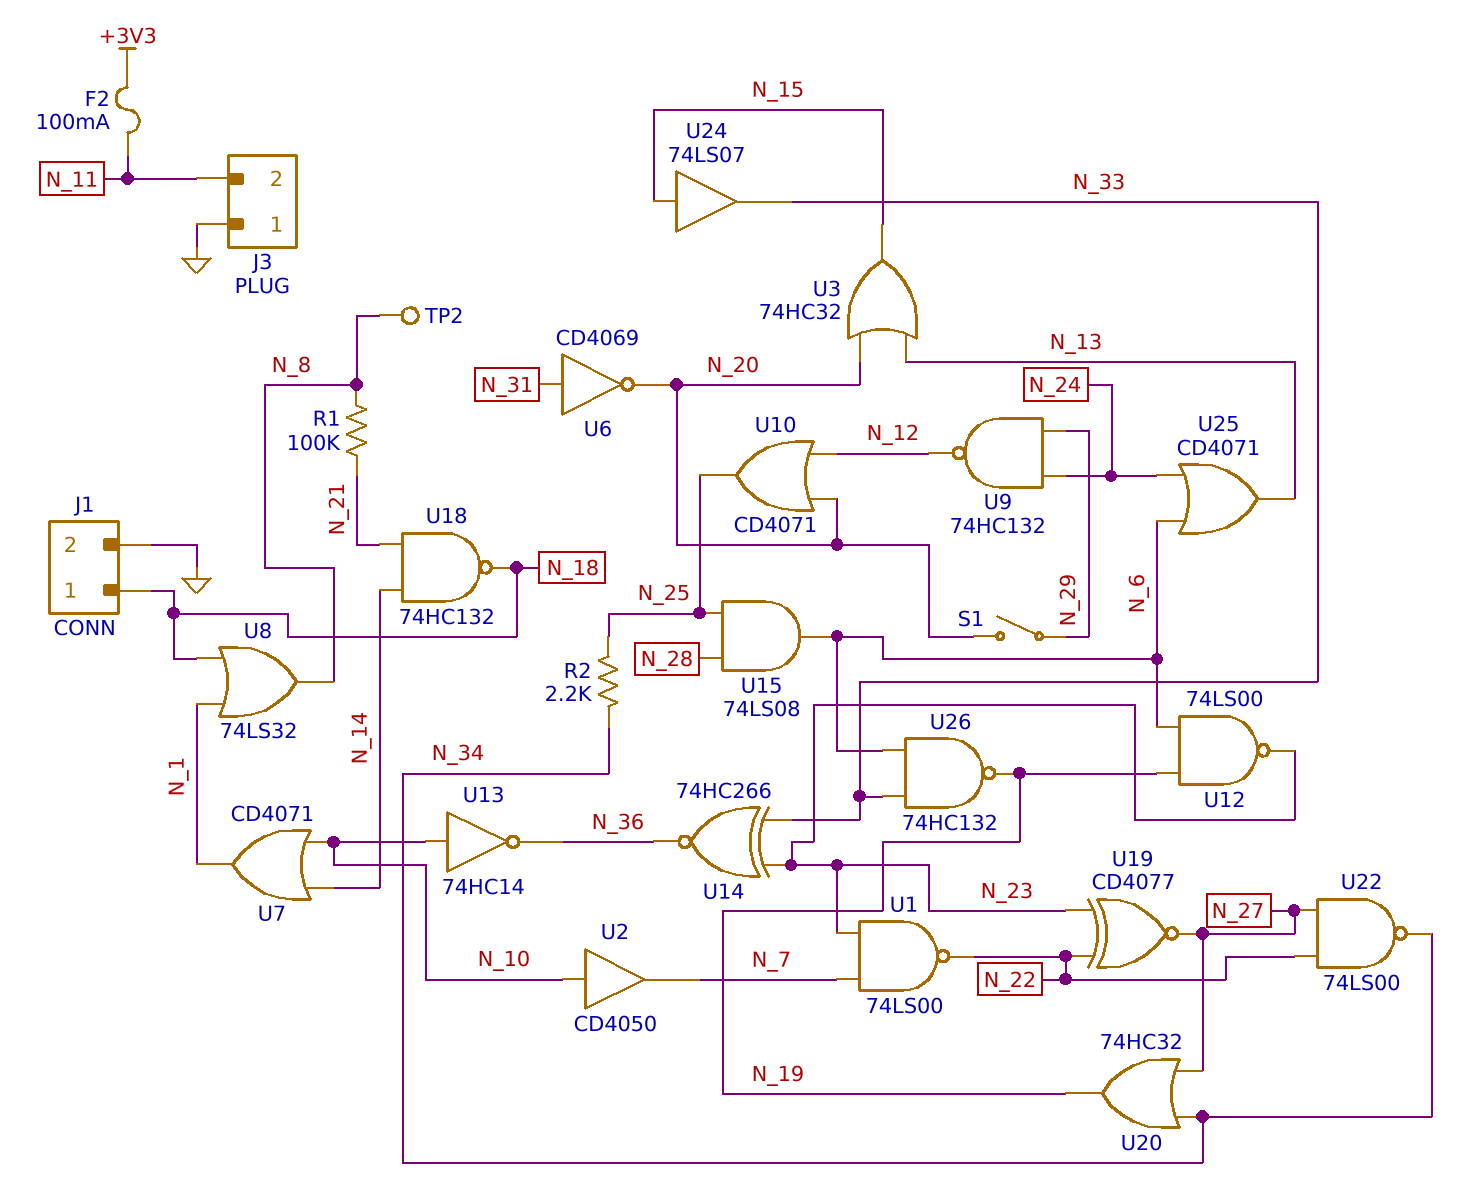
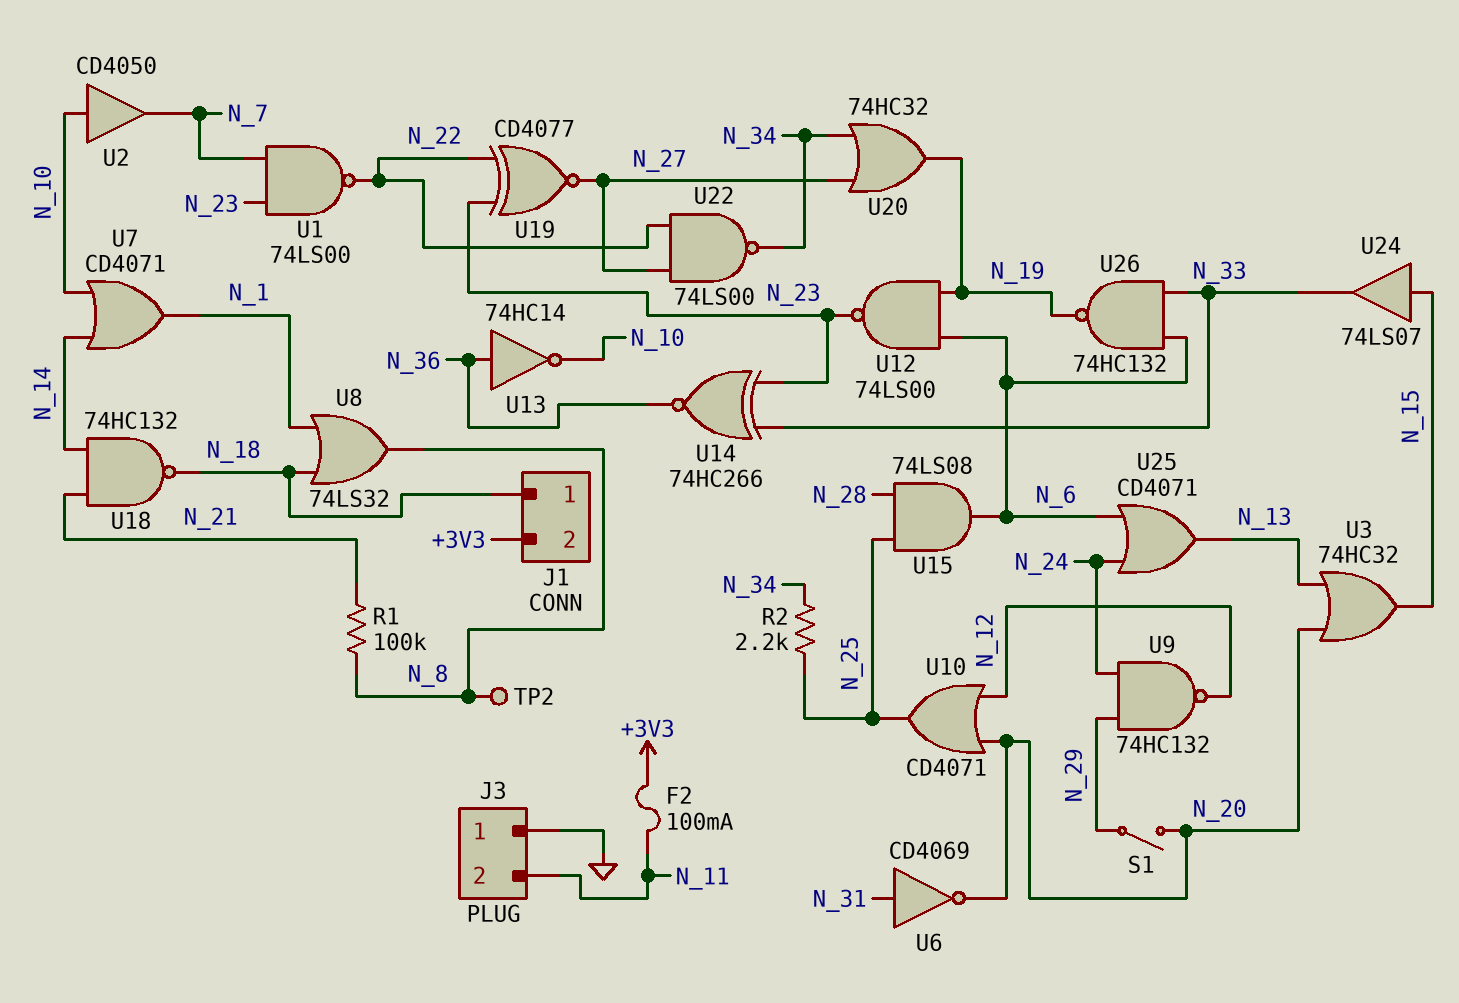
J1 pin 2: GND -> +3V3
U13: NOT 74HC14 (in N_10, out N_36) -> NOT 74HC14 (in N_36, out N_10)

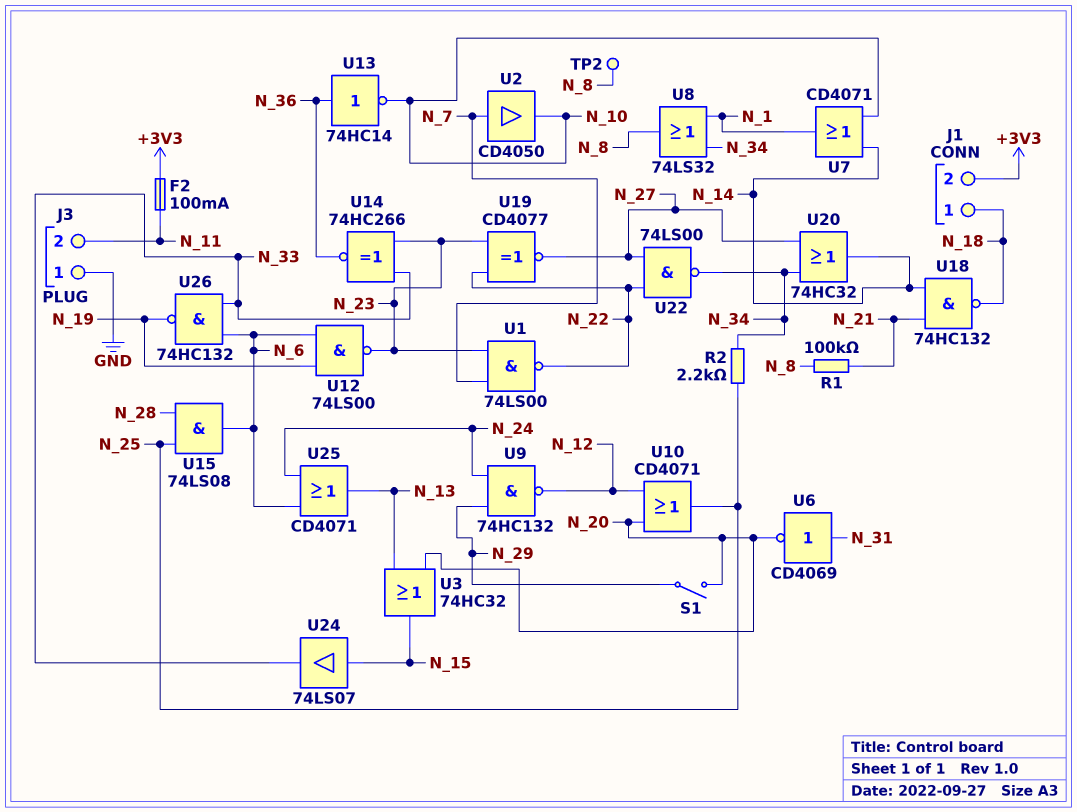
U2: buffer CD4050 (in N_10, out N_7) -> buffer CD4050 (in N_7, out N_10)
U8: OR 74LS32 (in N_1, in N_18, out N_8) -> OR 74LS32 (in N_1, in N_34, out N_8)
U20: OR 74HC32 (in N_27, in N_34, out N_19) -> OR 74HC32 (in N_27, in N_34, out N_14)

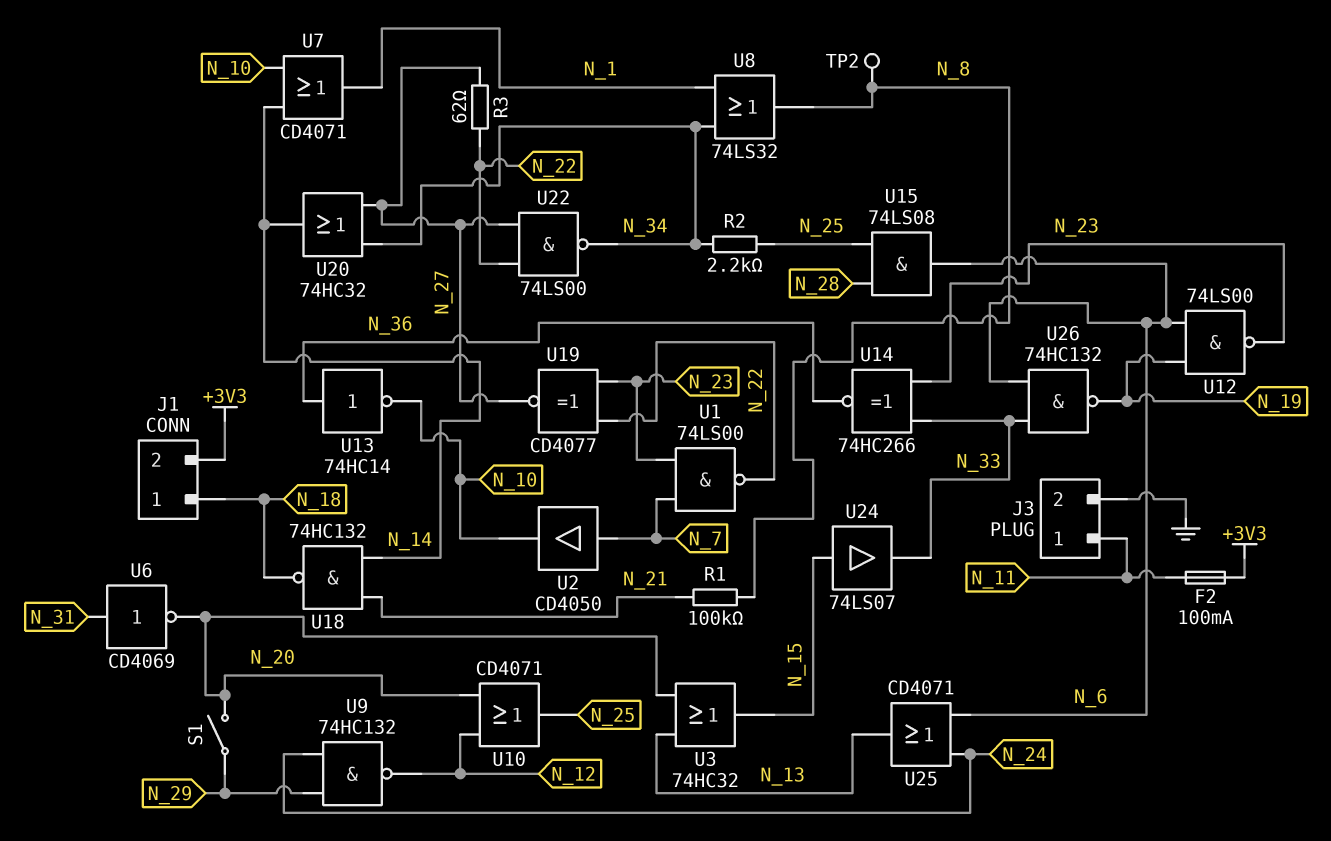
J3 pin 1: GND -> N_11
J3 pin 2: N_11 -> GND
R3: none -> 62 (N_22, N_27)

